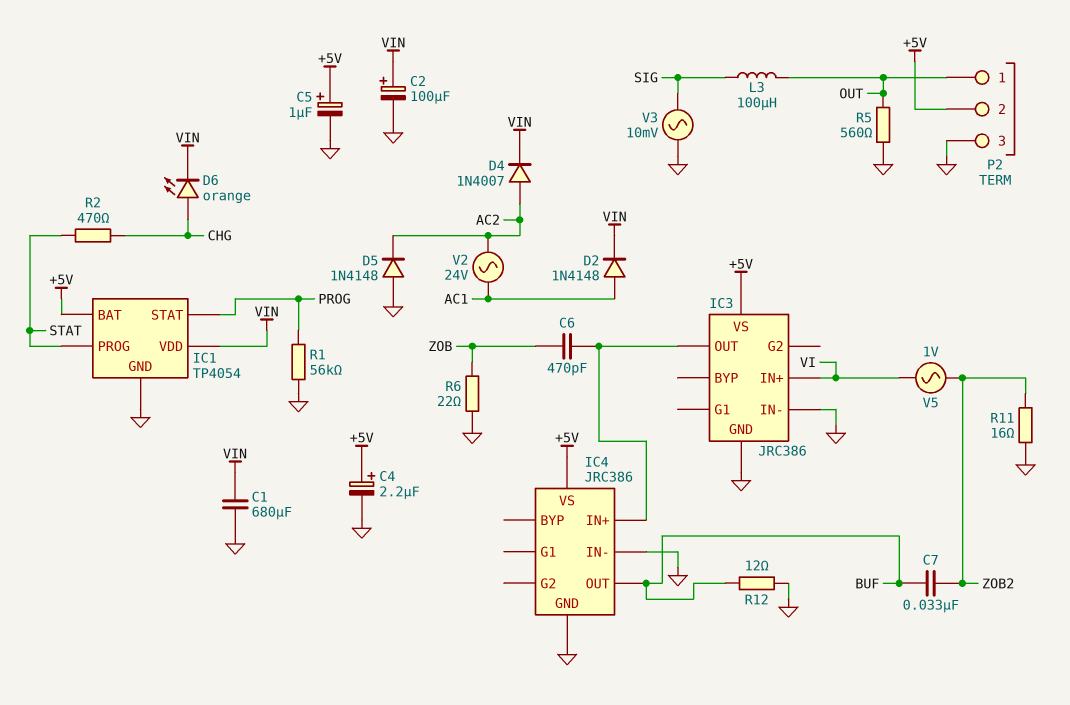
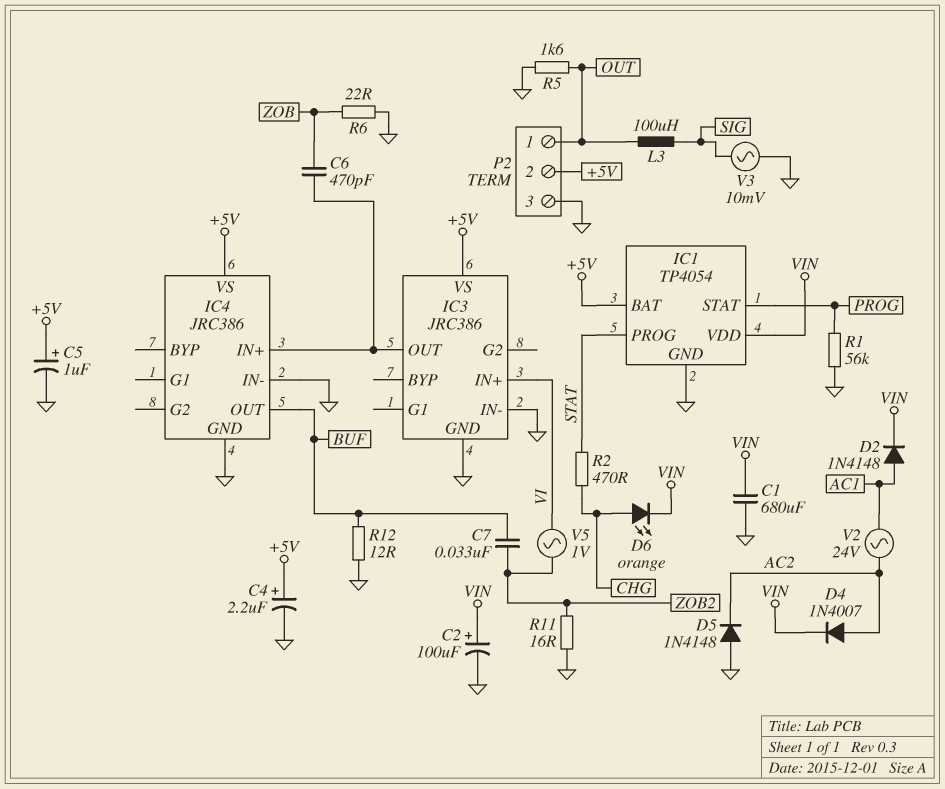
R5: 560 (GND, OUT) -> 1.6k (GND, OUT)

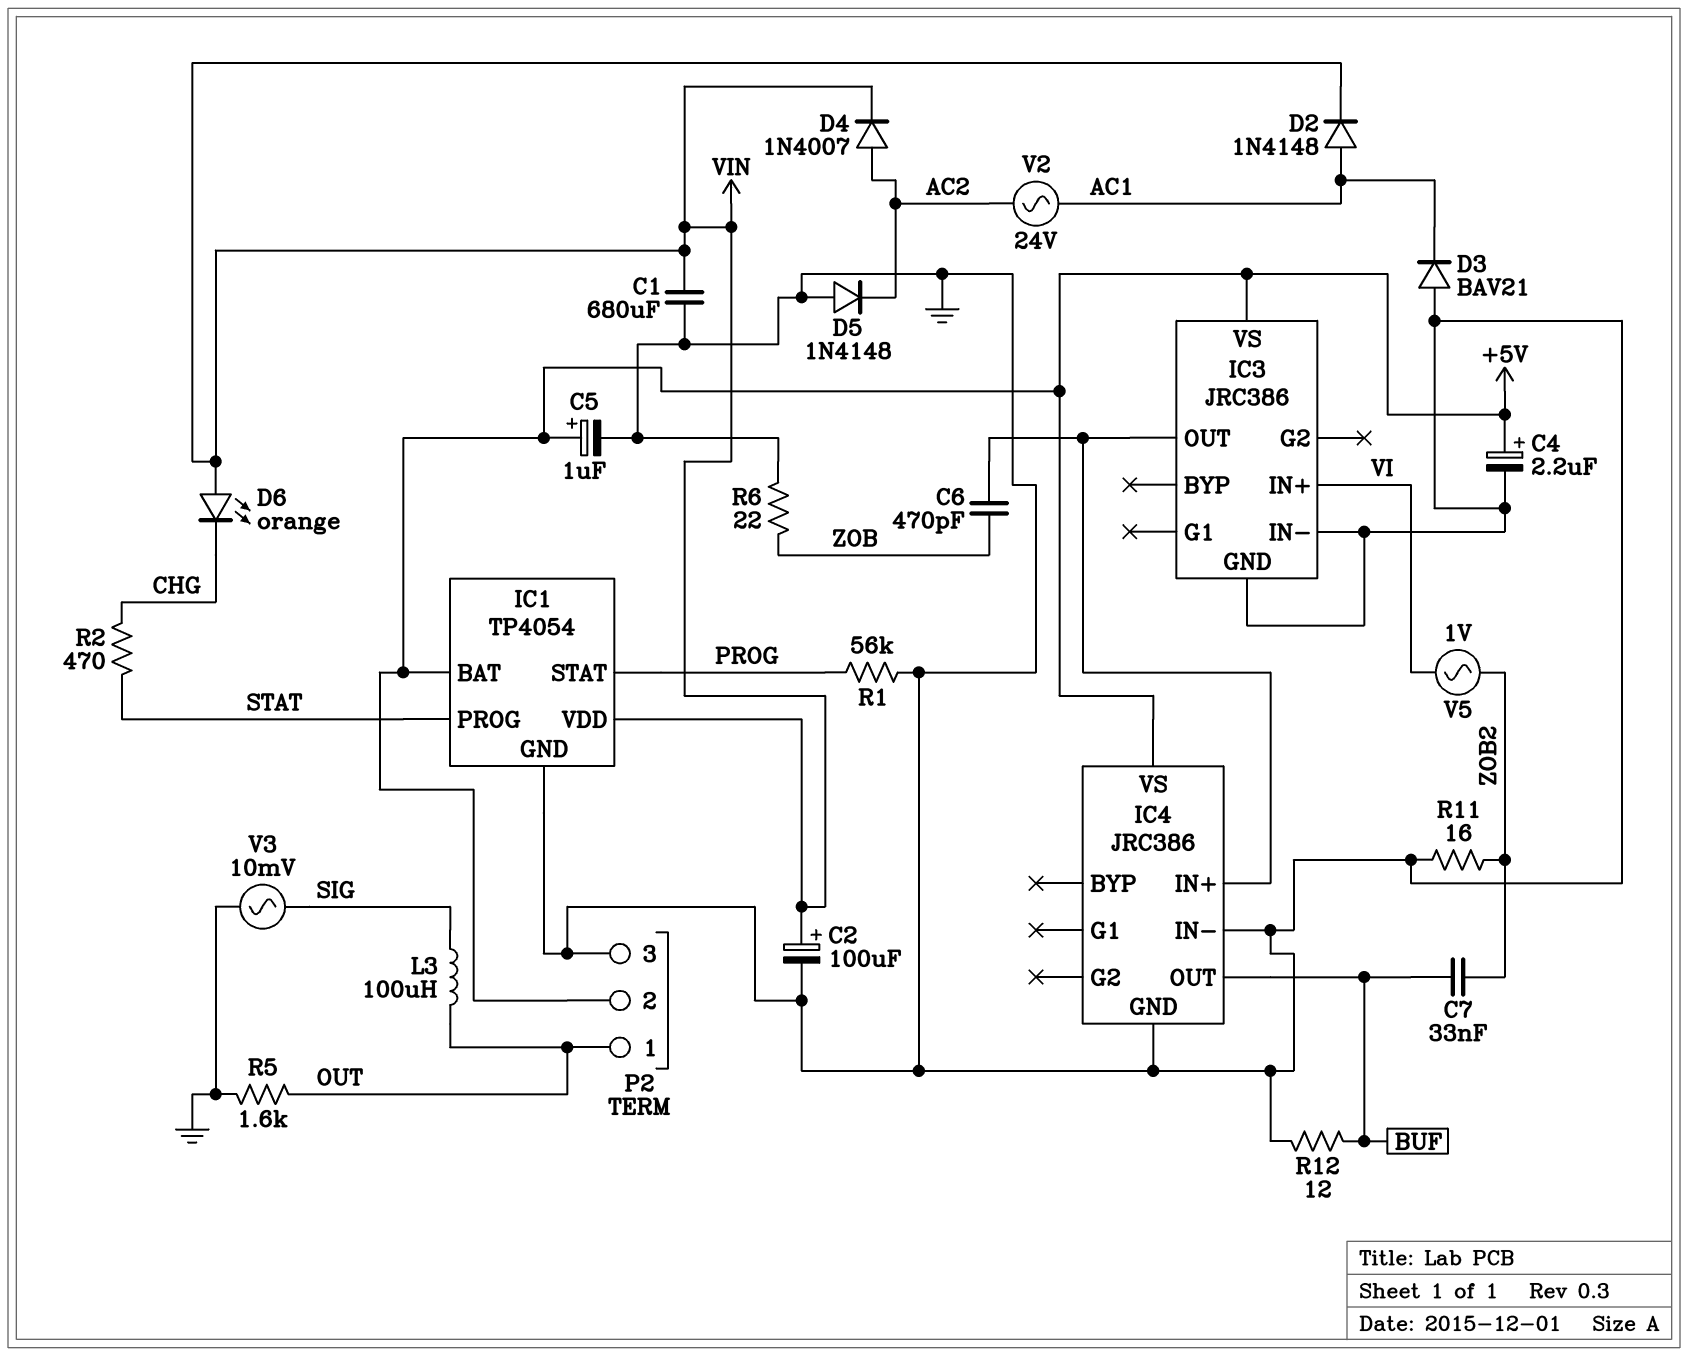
D3: none -> diode BAV21 (A GND, K AC1)
D6: LED orange (A CHG, K VIN) -> LED orange (A VIN, K CHG)

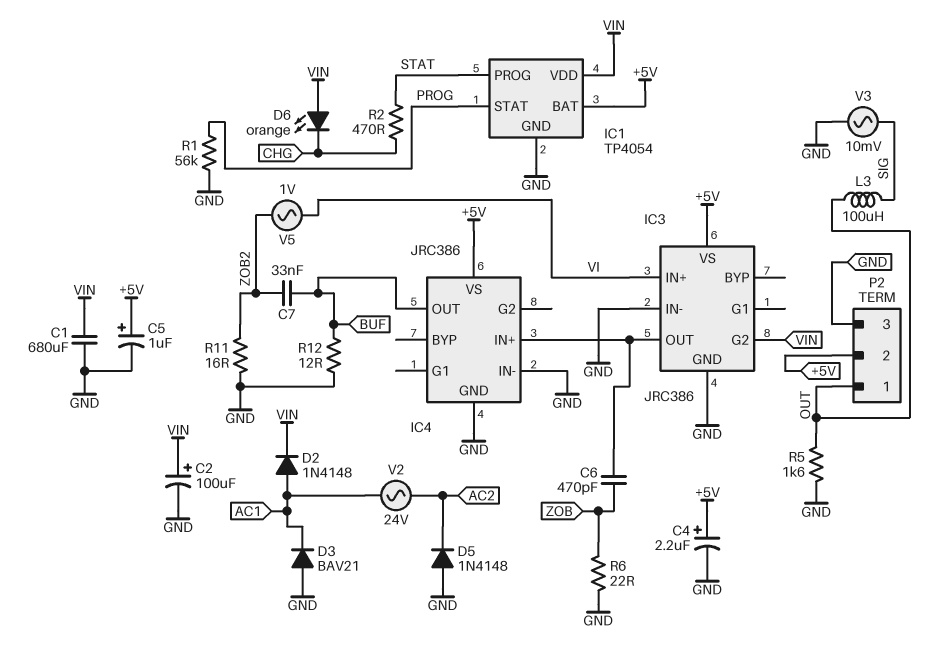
D4: diode 1N4007 (A AC2, K VIN) -> none
IC3 pin G2: none -> VIN

